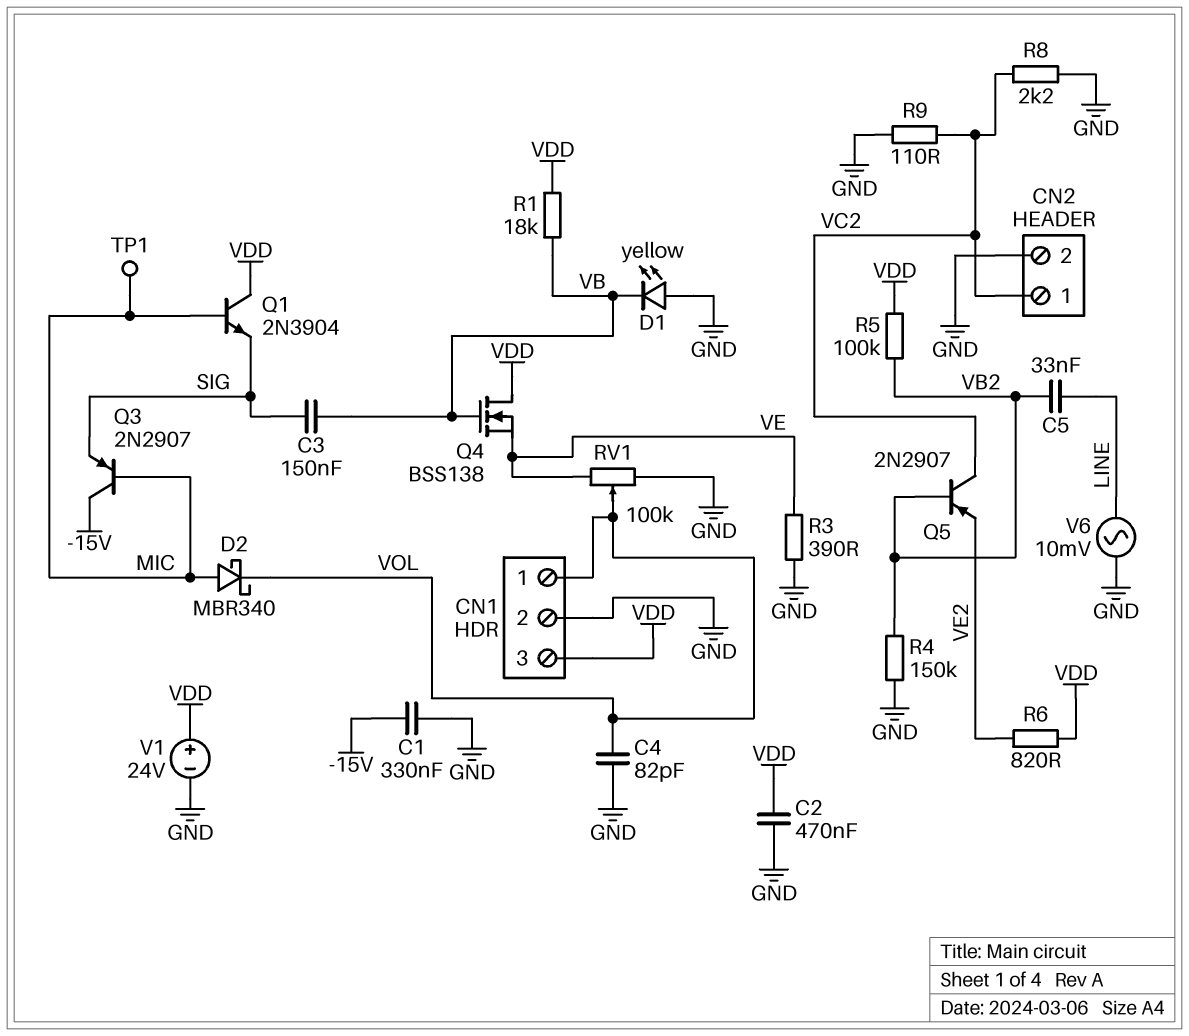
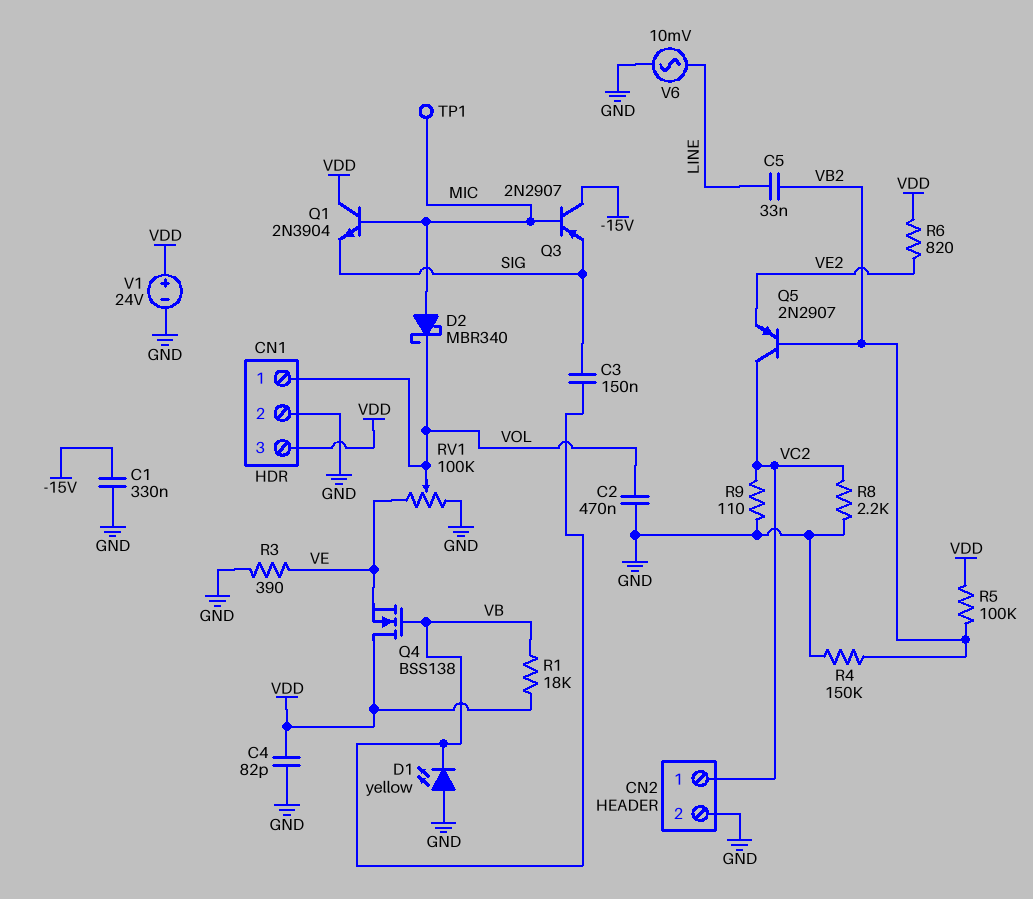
C2: 470nF (GND, VDD) -> 470nF (GND, VOL)
C4: 82pF (GND, VOL) -> 82pF (GND, VDD)

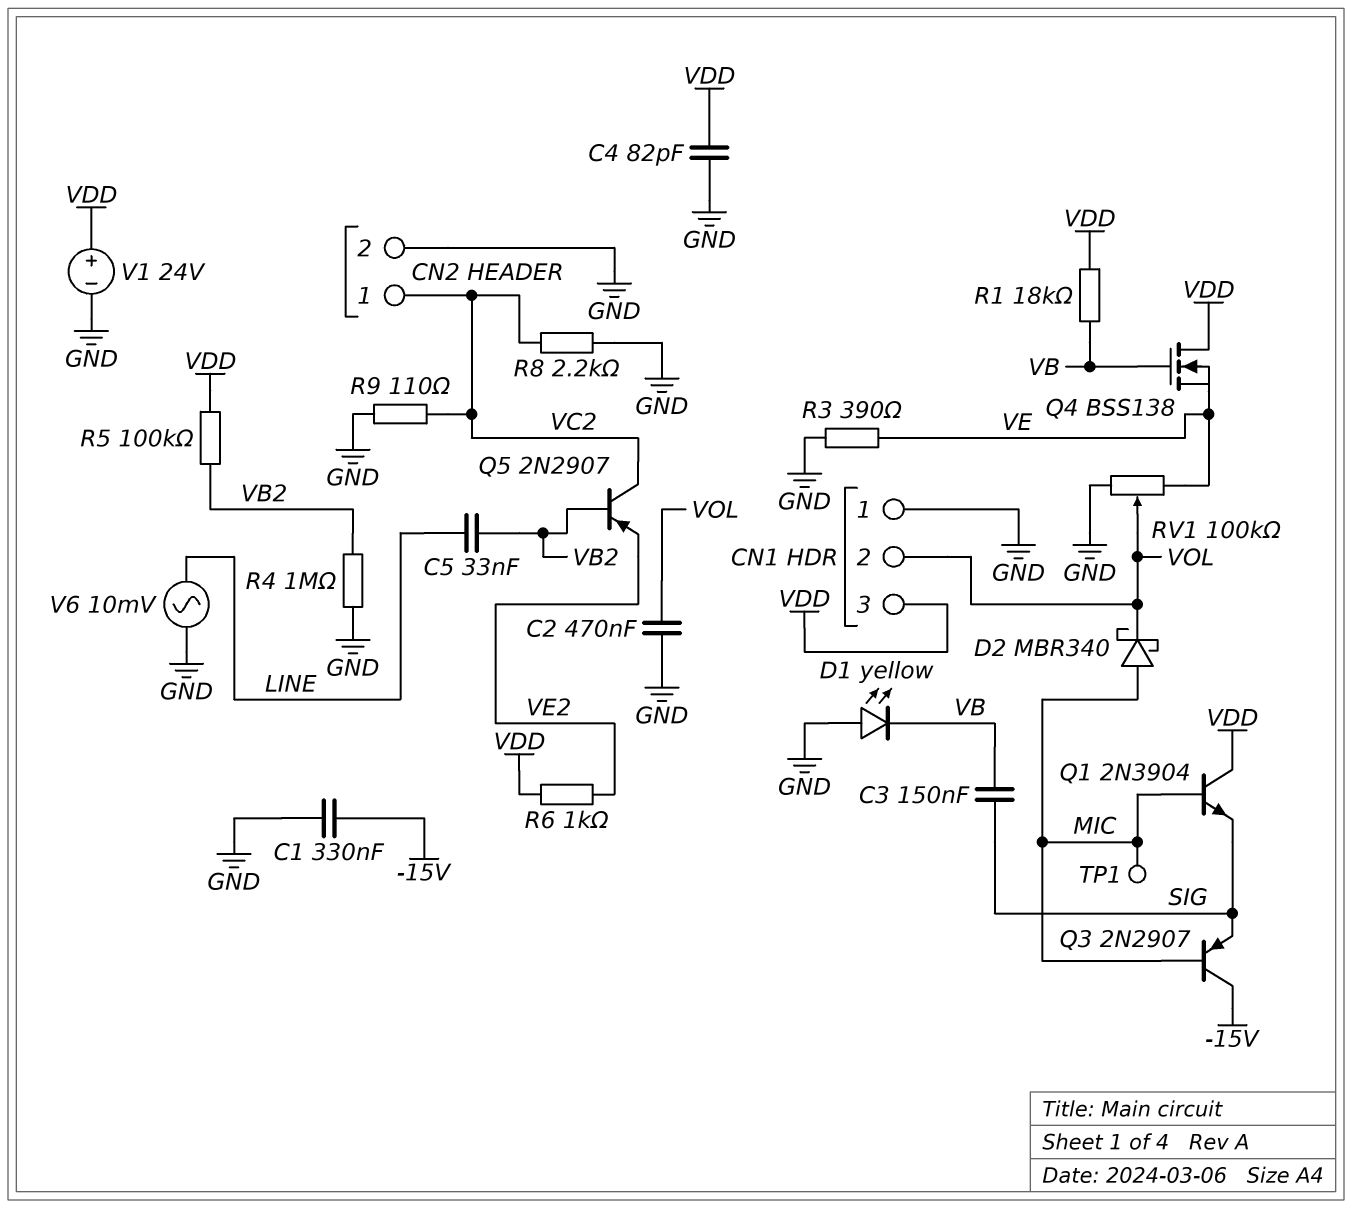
CN1 pin 1: VOL -> GND
CN1 pin 2: GND -> VOL
R4: 150k (GND, VB2) -> 1M (GND, VB2)
R6: 820 (VDD, VE2) -> 1k (VDD, VE2)

